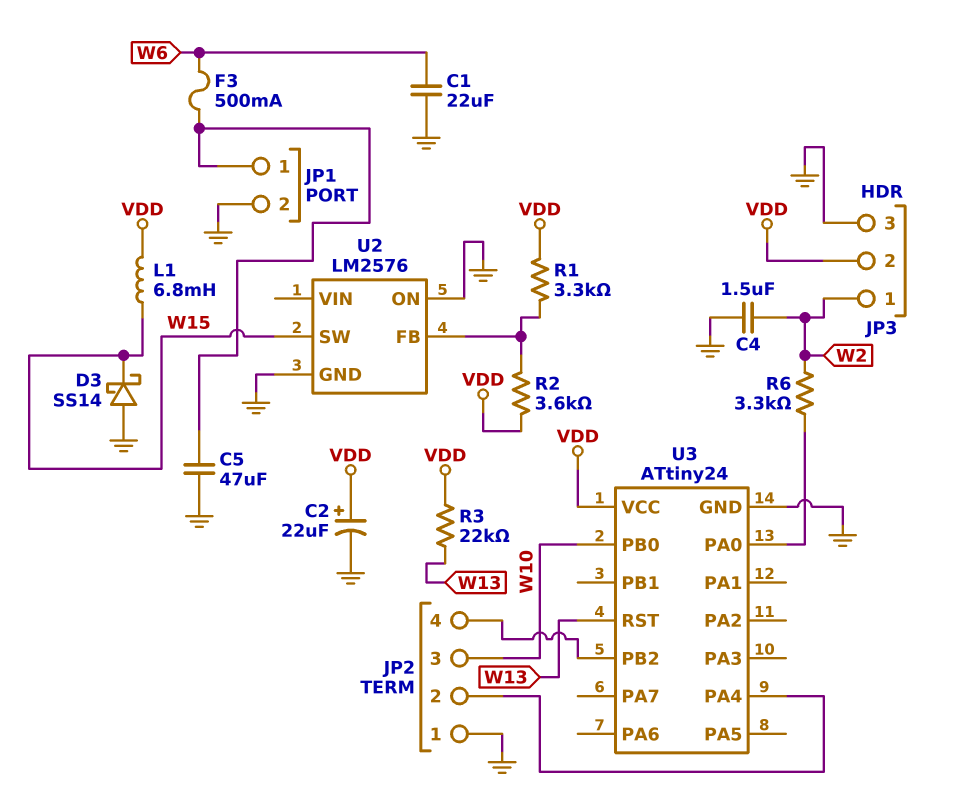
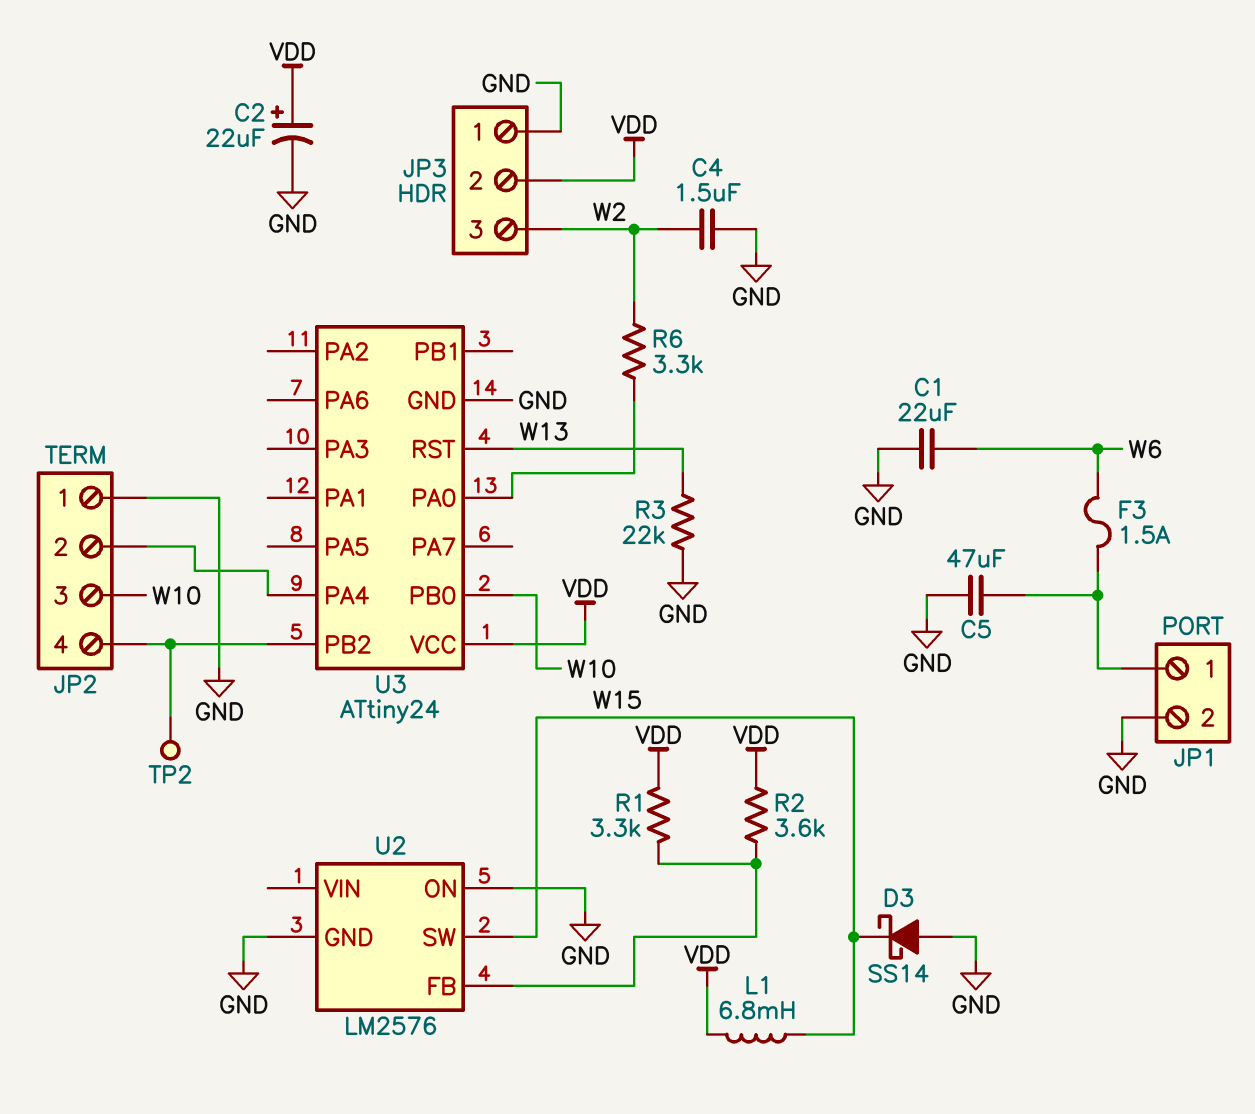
F3: 500mA (JP1/1, W6) -> 1.5A (JP1/1, W6)
JP3 pin 1: W2 -> GND
JP3 pin 3: GND -> W2
R3: 22k (VDD, W13) -> 22k (GND, W13)
TP2: none -> test point (JP2/4)

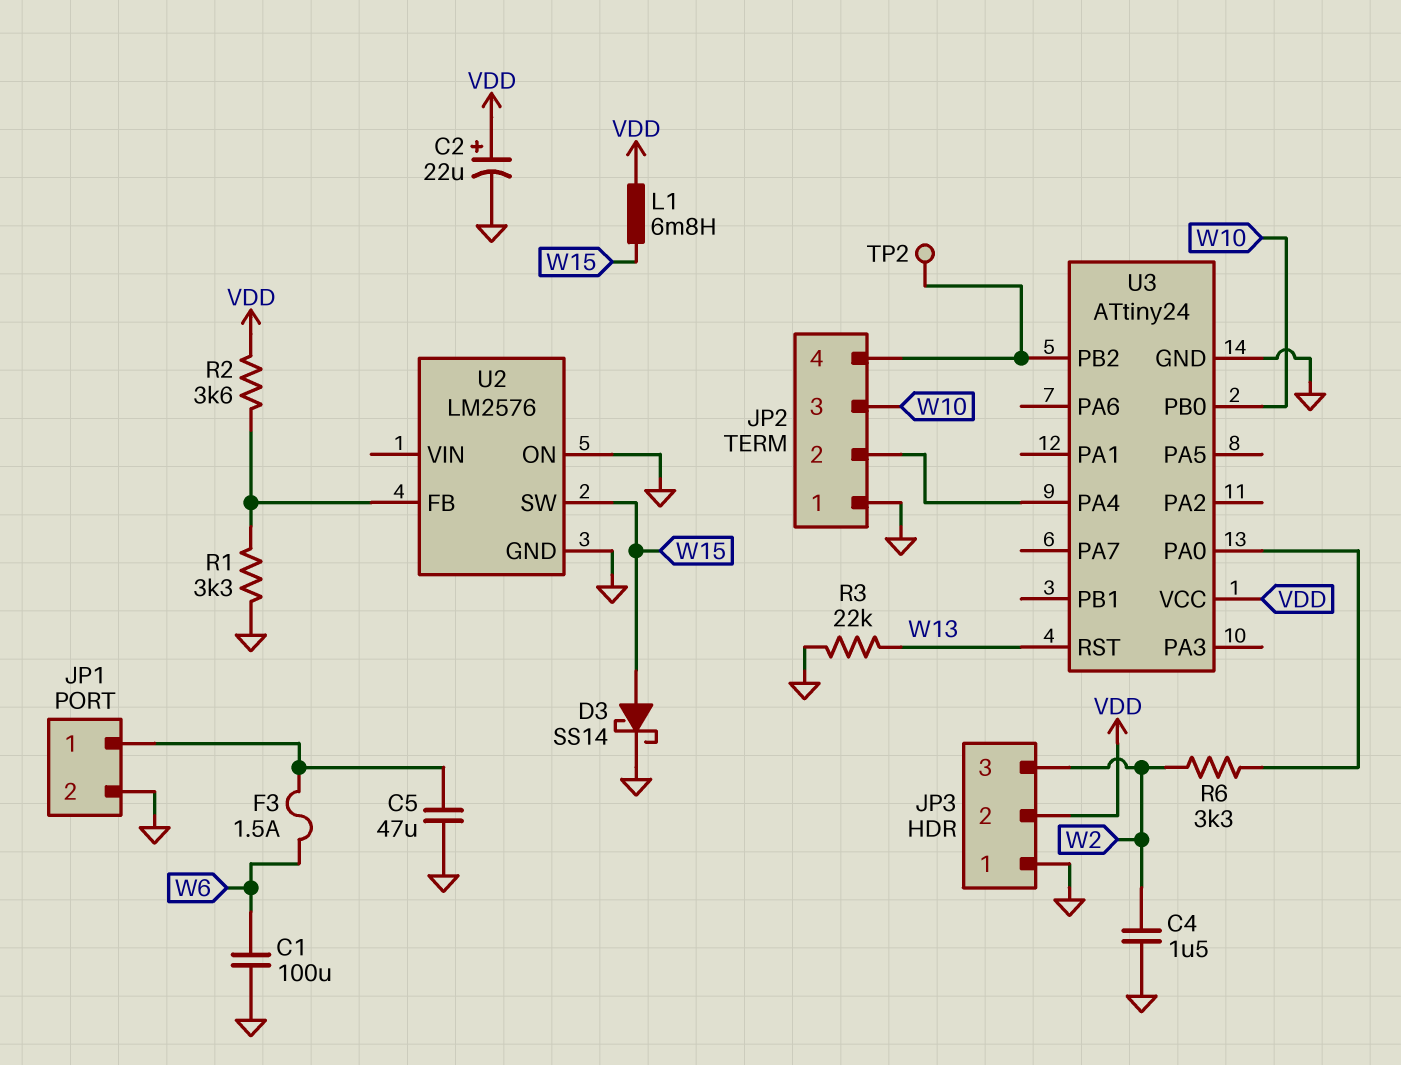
C1: 22uF (GND, W6) -> 100uF (GND, W6)
D3: schottky SS14 (A GND, K W15) -> schottky SS14 (A W15, K GND)
R1: 3.3k (U2/FB, VDD) -> 3.3k (GND, U2/FB)

